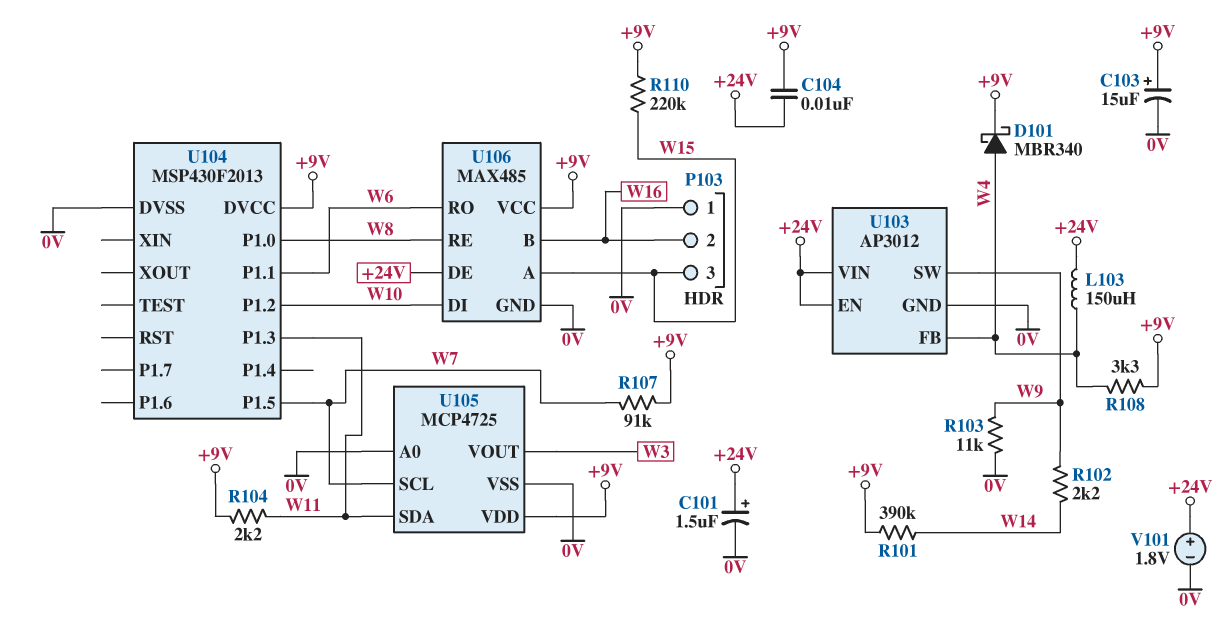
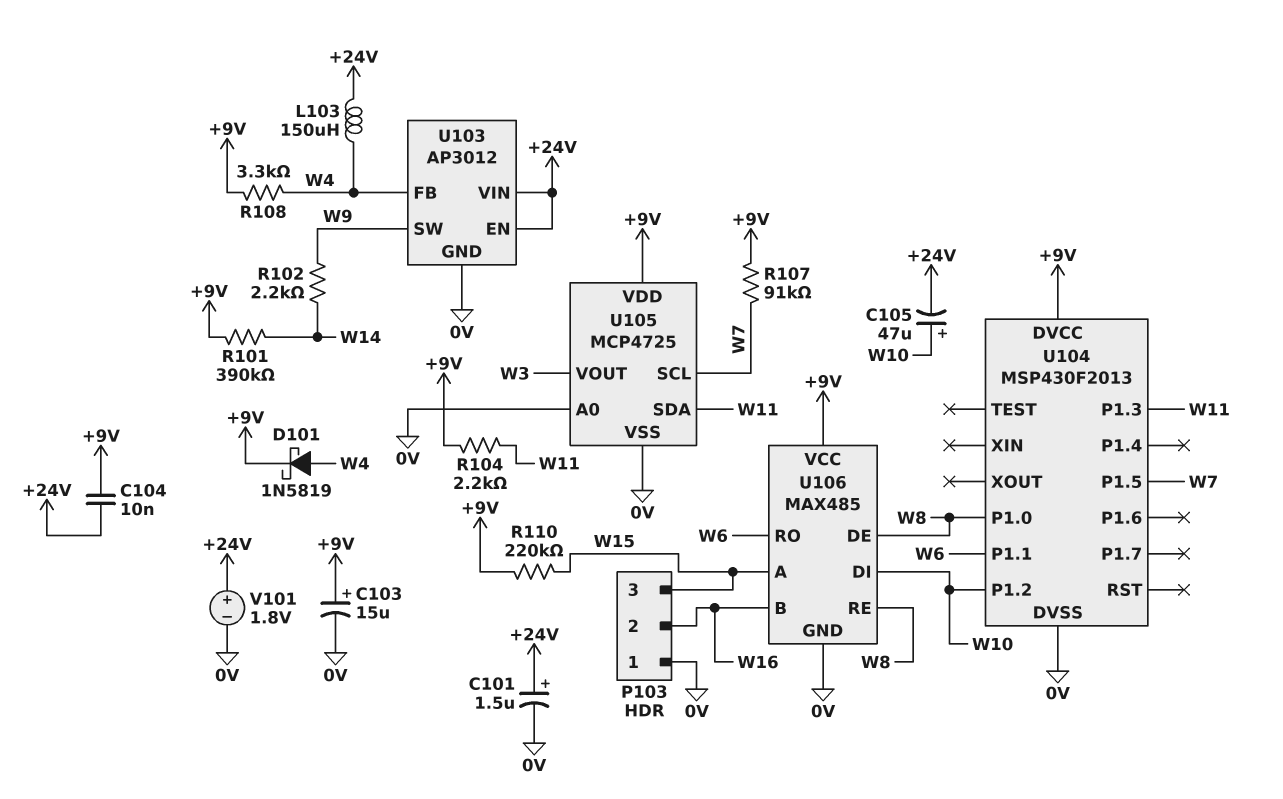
C105: none -> 47uF (plus W10, minus +24V)
D101: schottky MBR340 (A W4, K +9V) -> schottky 1N5819 (A W4, K +9V)
R103: 11k (0V, W9) -> none
U106 pin DE: +24V -> W8

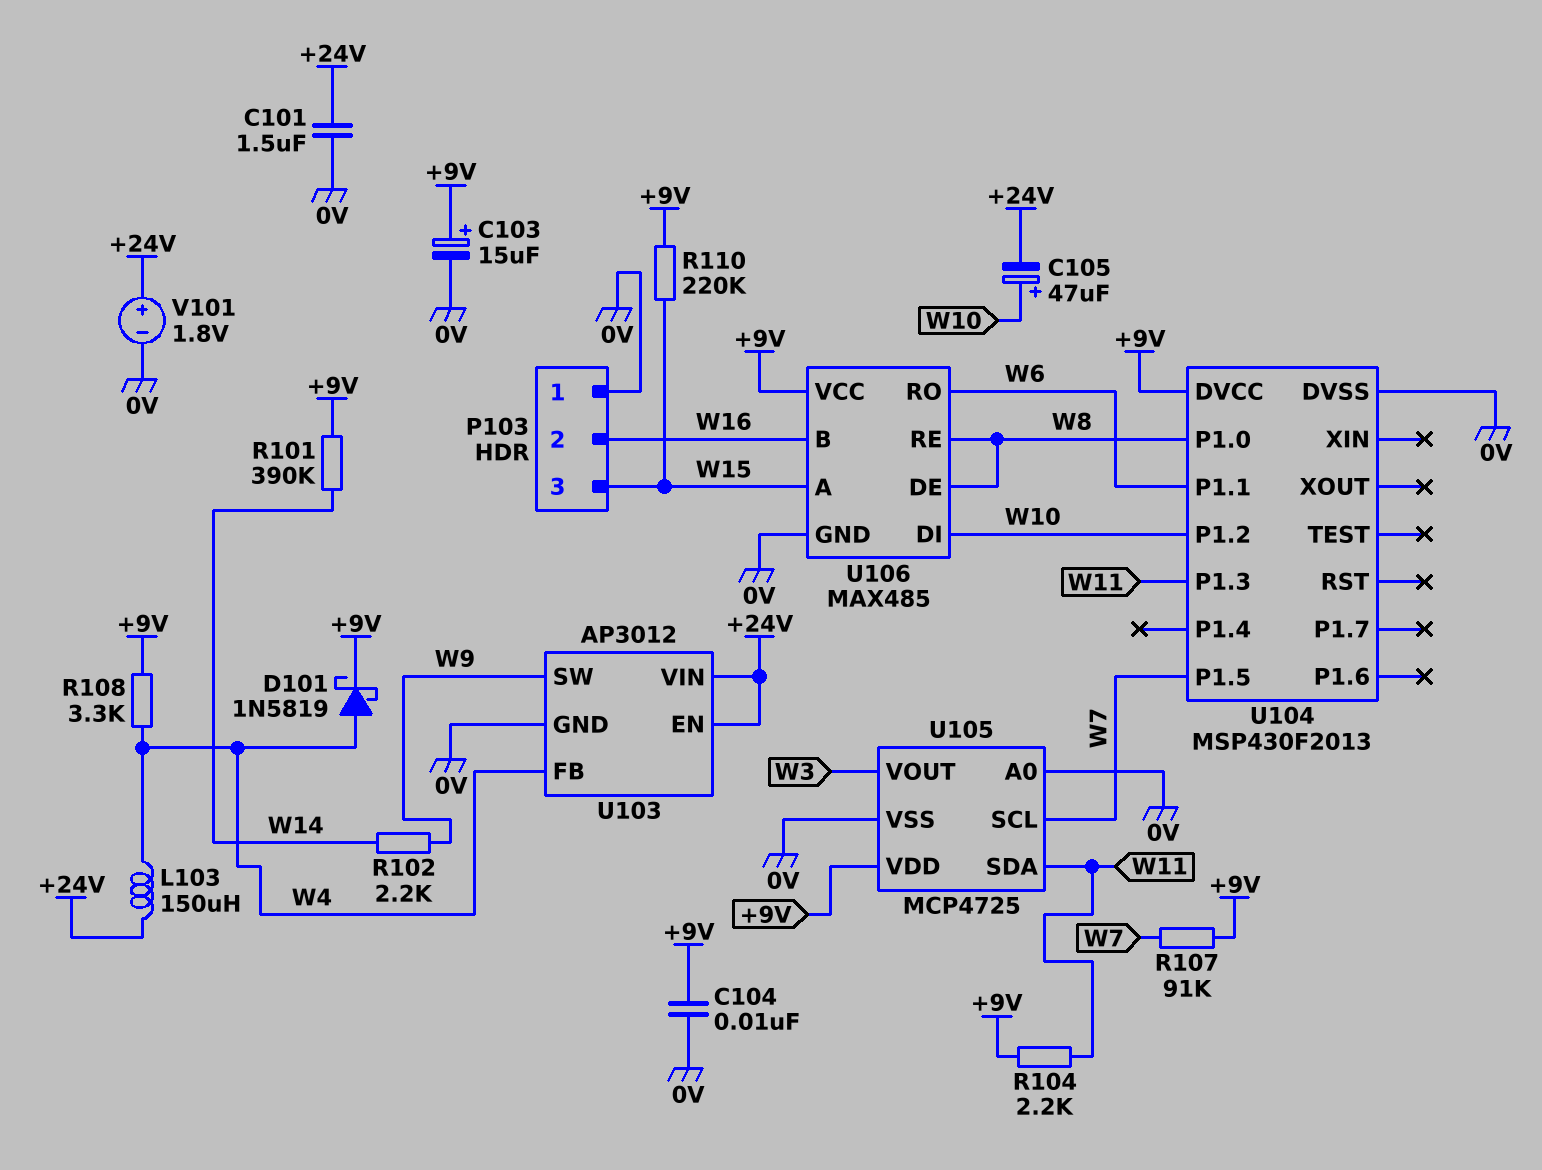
C101: 1.5uF (plus +24V, minus 0V) -> 1.5uF (+24V, 0V)
C104: 10nF (+9V, +24V) -> 10nF (+9V, 0V)

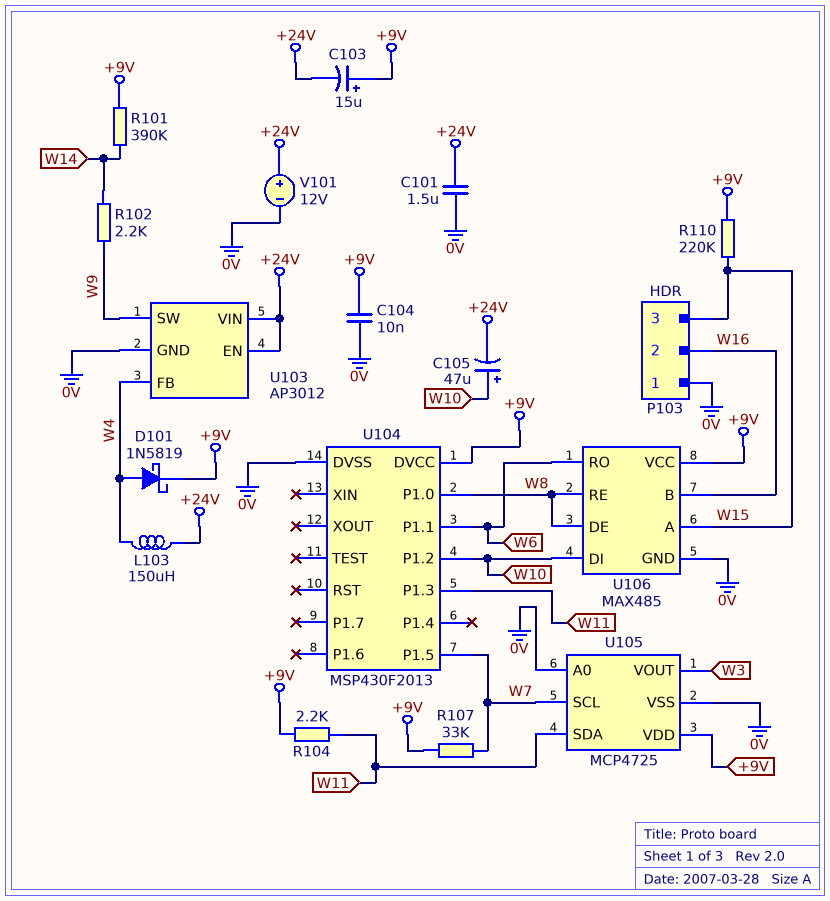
C103: 15uF (plus +9V, minus 0V) -> 15uF (plus +9V, minus +24V)
R107: 91k (+9V, W7) -> 33k (+9V, W7)
R108: 3.3k (+9V, W4) -> none
V101: 1.8V (plus +24V, minus 0V) -> 12V (plus +24V, minus 0V)

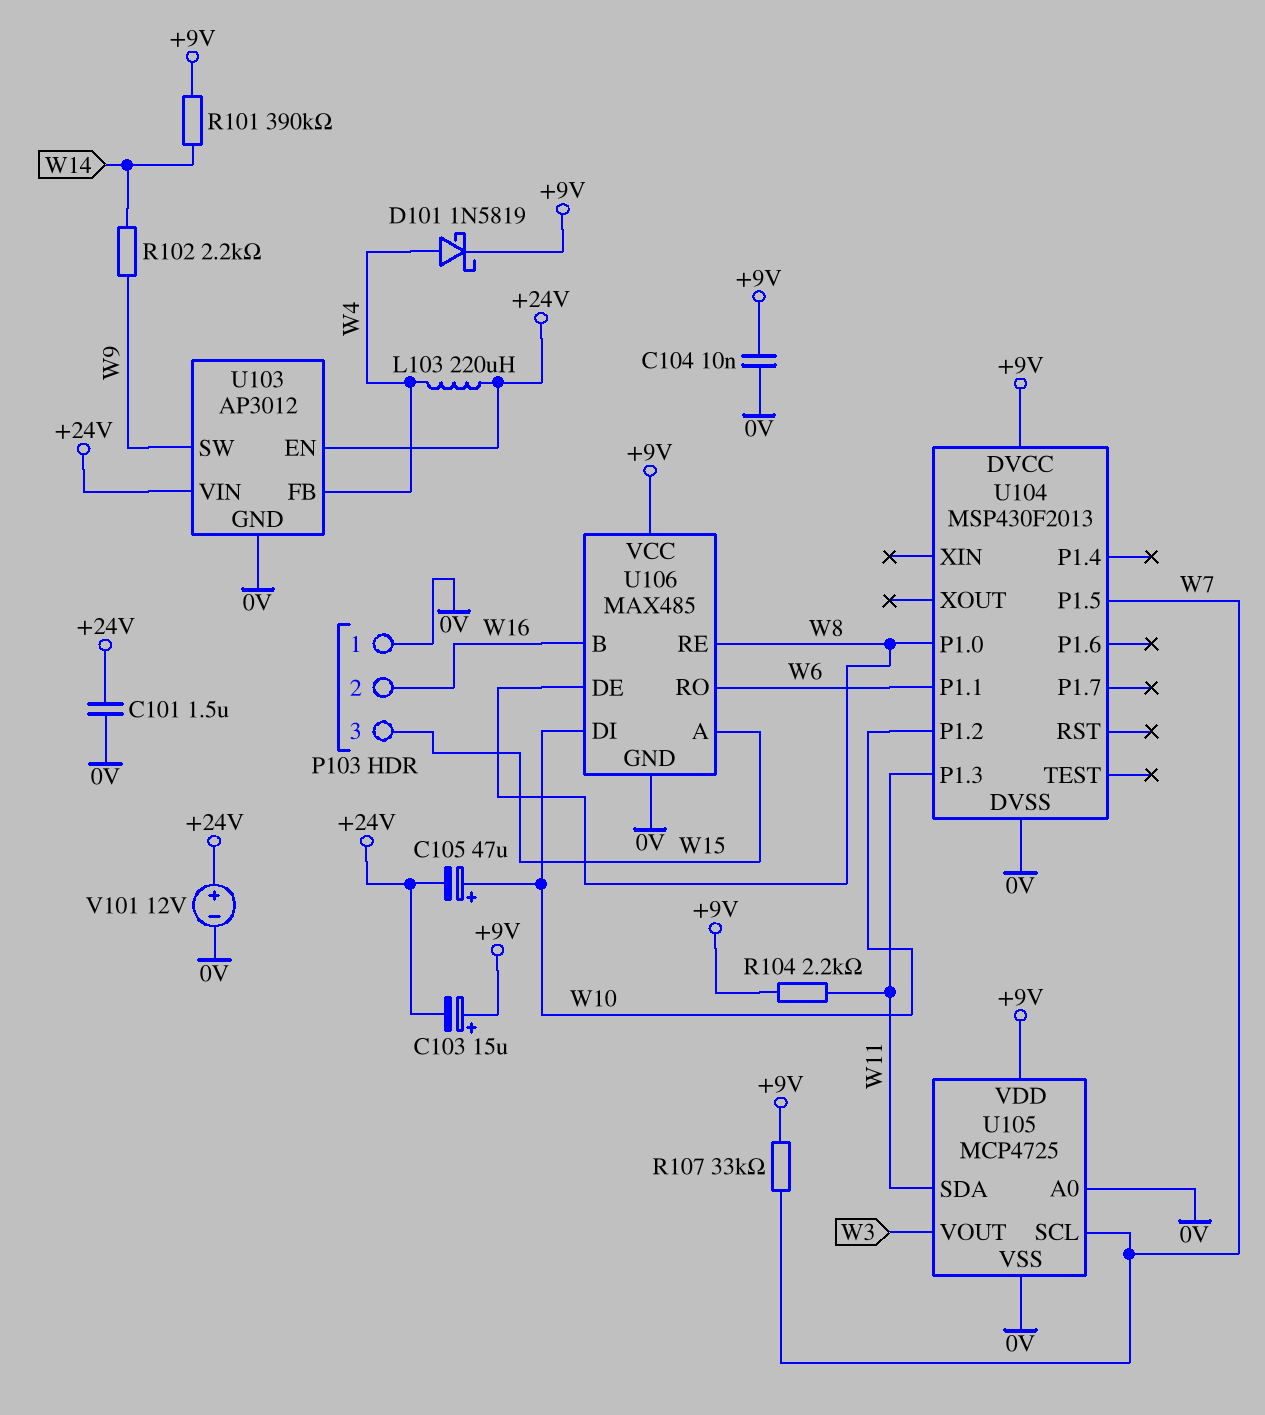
L103: 150uH (+24V, W4) -> 220uH (+24V, W4)
R110: 220k (+9V, W15) -> none

